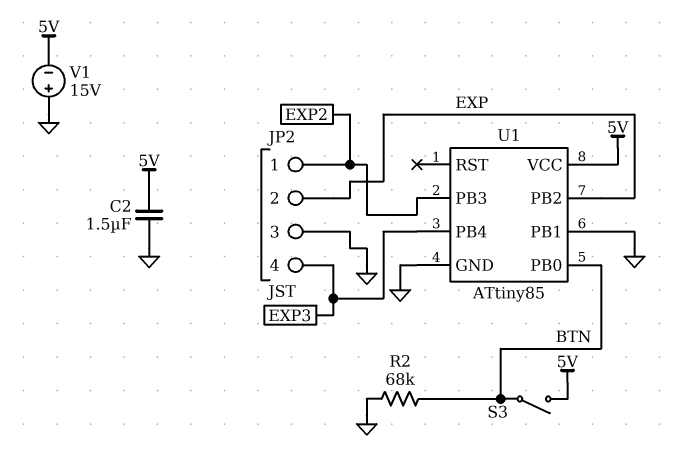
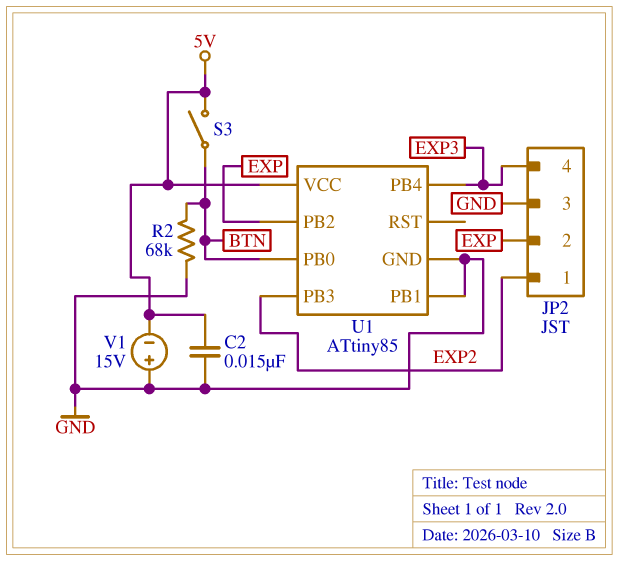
C2: 1.5uF (5V, GND) -> 15nF (5V, GND)

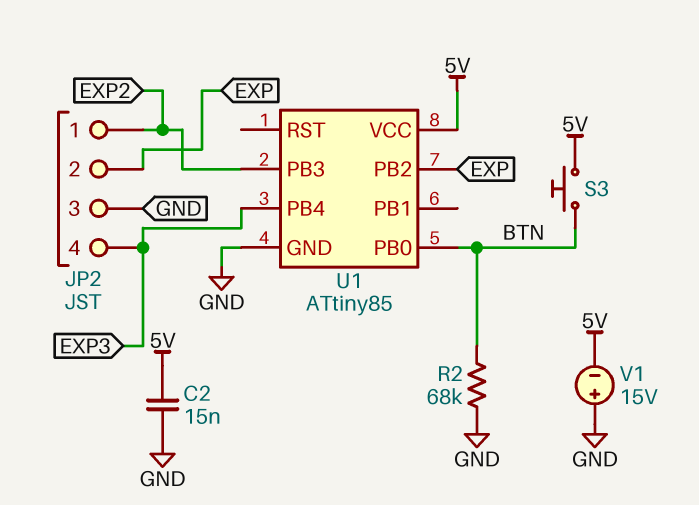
S3: switch (5V, BTN) -> button (5V, BTN)
U1 pin PB1: GND -> none

